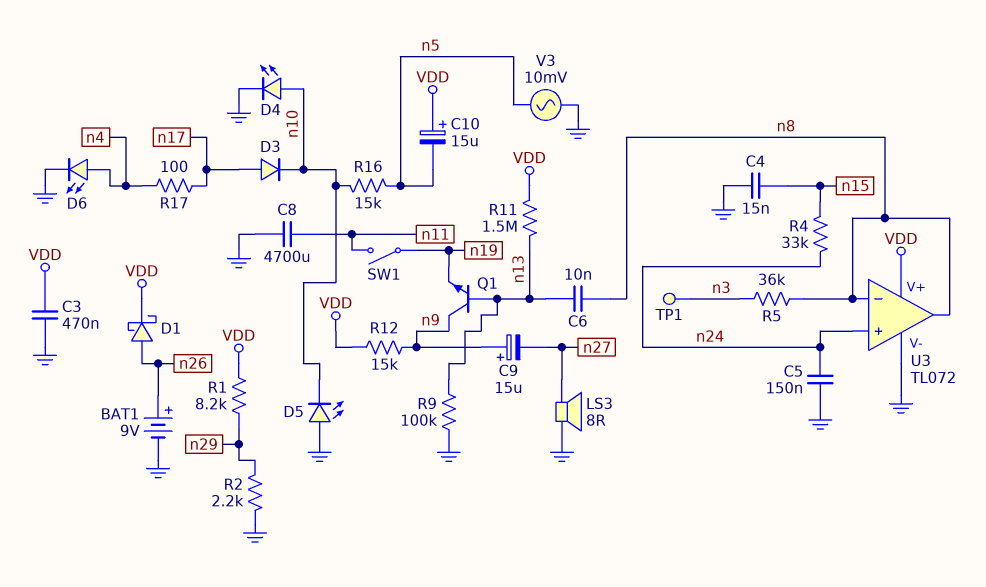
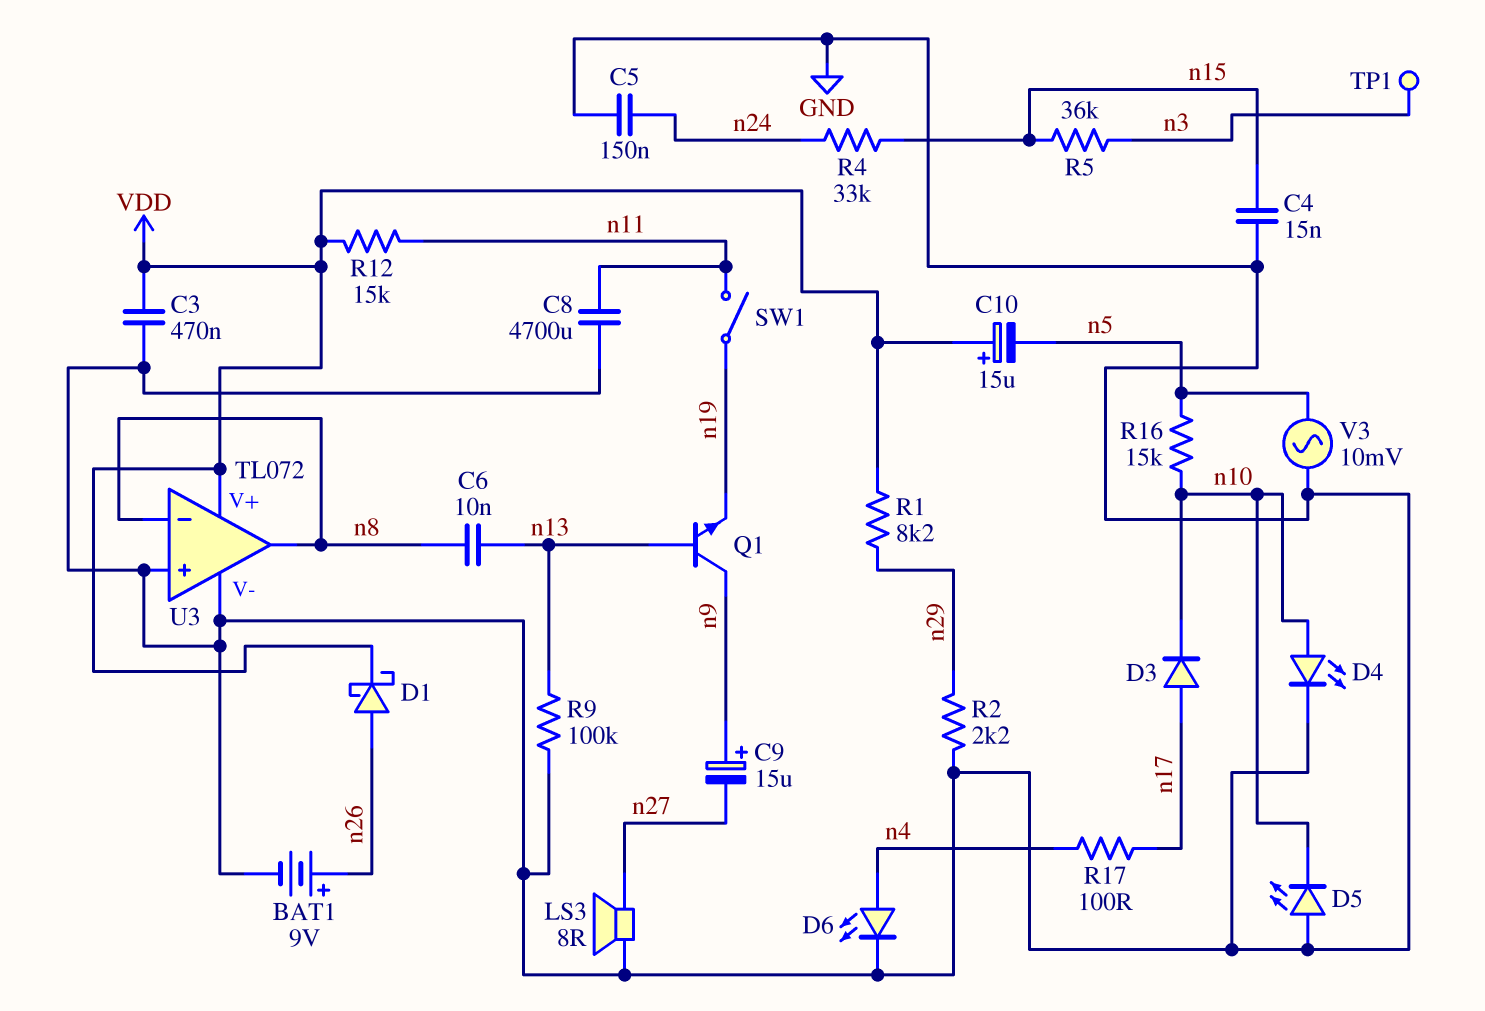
R5: 36k (n3, n8) -> 36k (n3, n15)
R11: 1.5M (VDD, n13) -> none
R12: 15k (VDD, n9) -> 15k (VDD, n11)
U3 pin in+: n24 -> GND

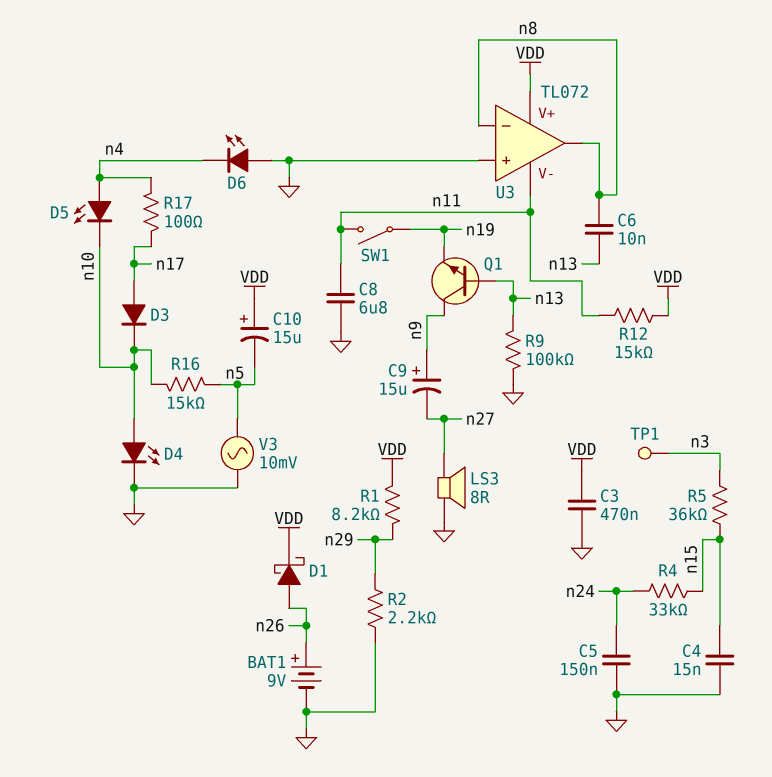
C8: 4700uF (GND, n11) -> 6.8uF (GND, n11)
D5: LED (A GND, K n10) -> LED (A n4, K n10)
D6: LED (A n4, K GND) -> LED (A GND, K n4)
U3 pin V-: GND -> n11

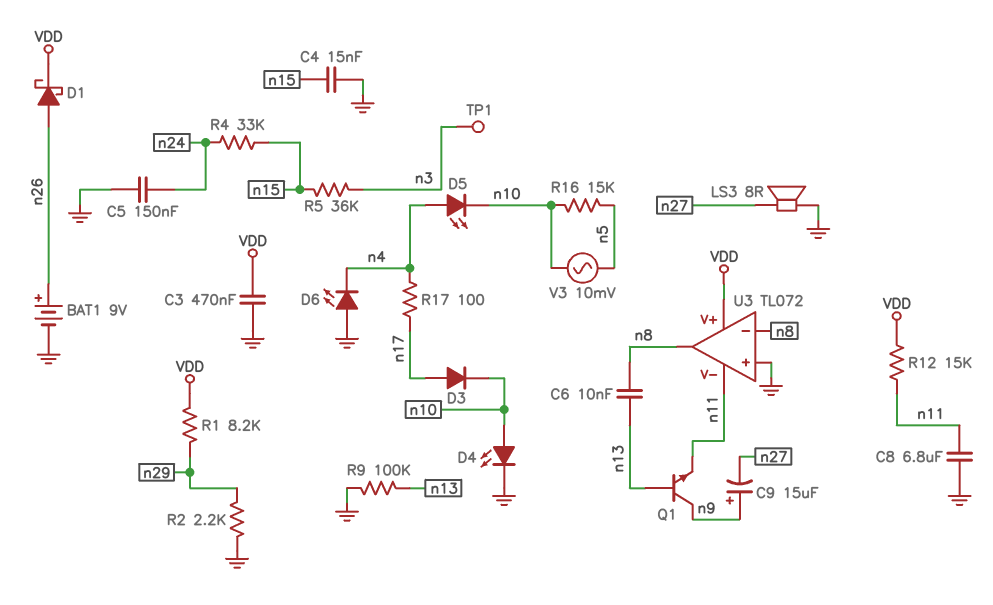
C10: 15uF (plus VDD, minus n5) -> none
Q1: NPN (B n13, C n9, E n19) -> NPN (B n13, C n9, E n11)
SW1: switch (n11, n19) -> none
V3: AC 10mV (GND, n5) -> AC 10mV (n5, n10)

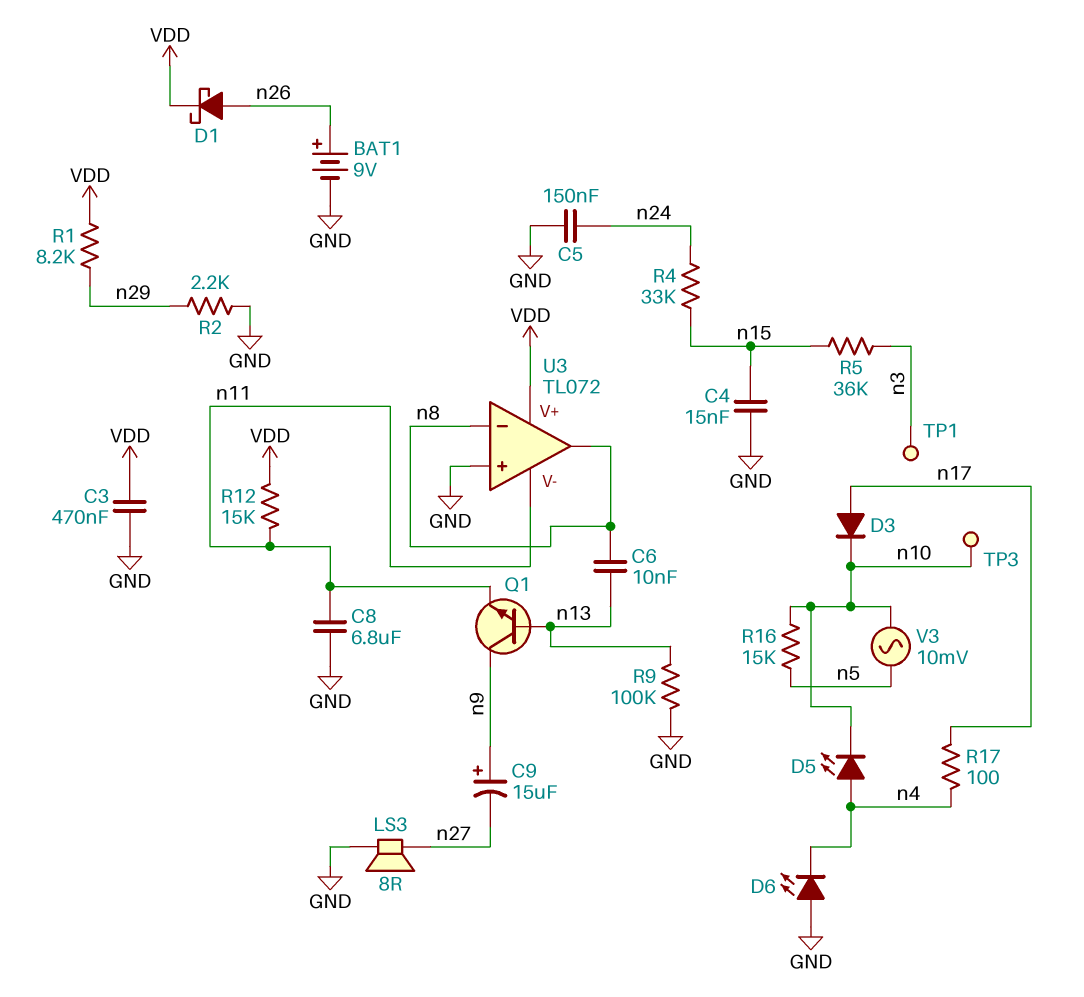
D4: LED (A n10, K GND) -> none
TP3: none -> test point (n10)

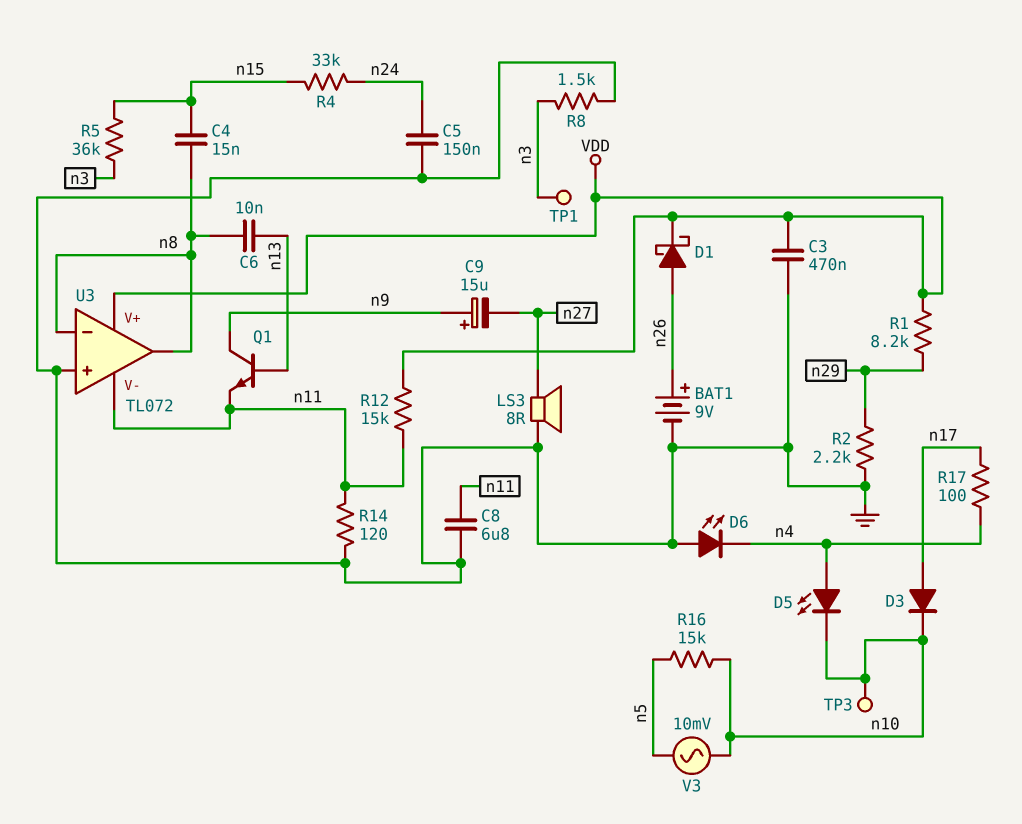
C4: 15nF (GND, n15) -> 15nF (n8, n15)
R8: none -> 1.5k (GND, n3)
R9: 100k (GND, n13) -> none
R14: none -> 120 (GND, n11)

